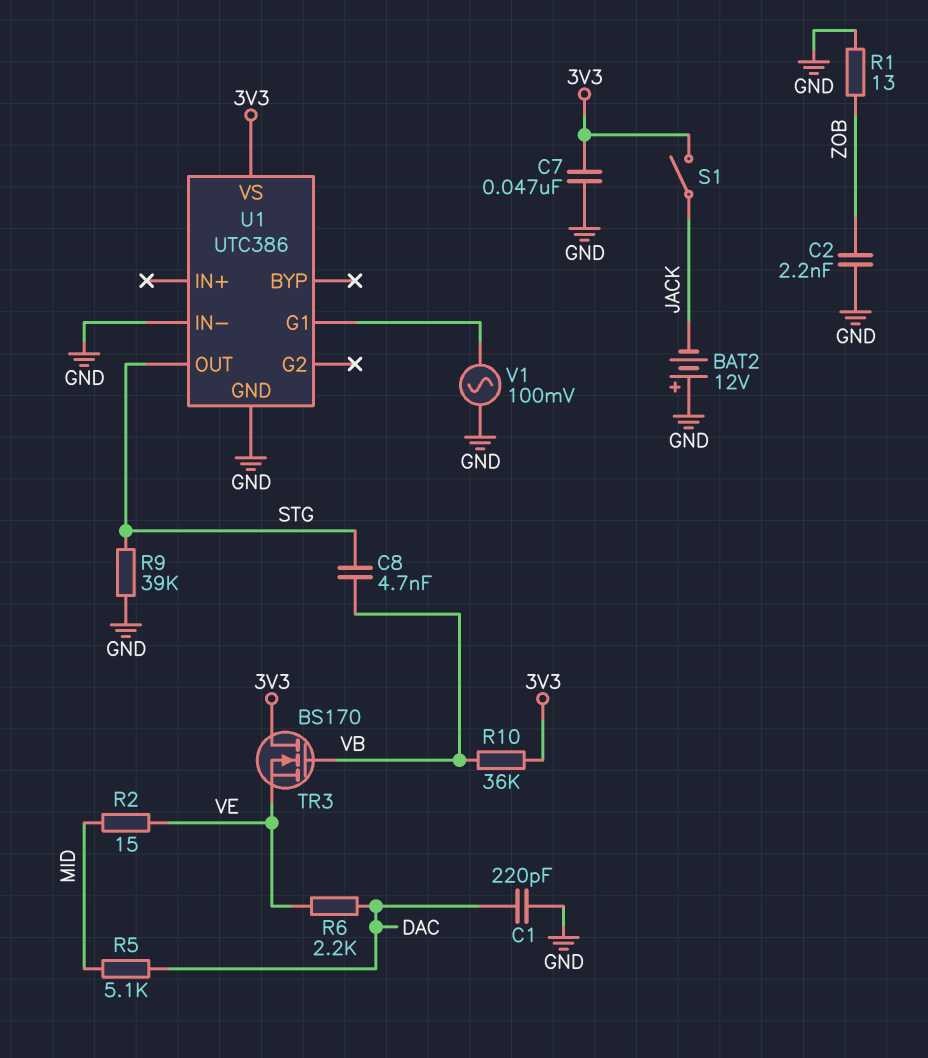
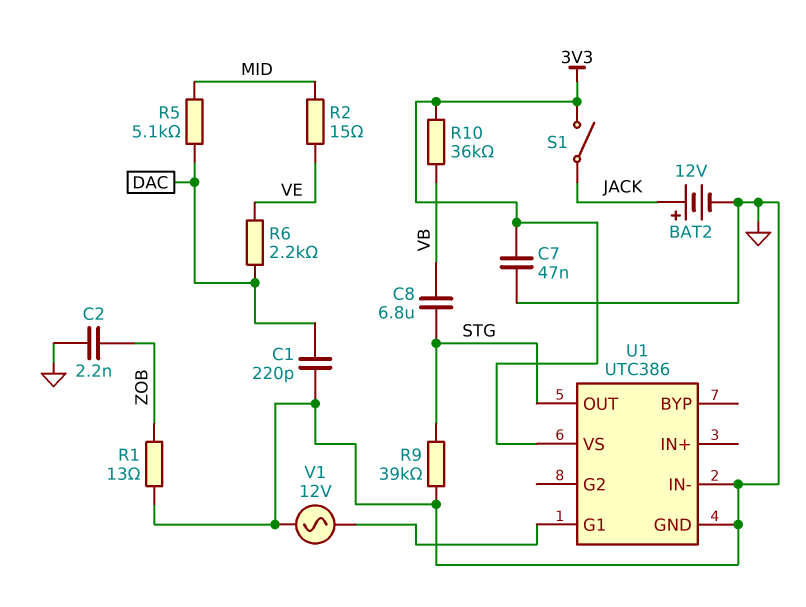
BAT2: 12V (plus GND, minus JACK) -> 12V (plus JACK, minus GND)
C8: 4.7nF (STG, VB) -> 6.8uF (STG, VB)
TR3: NMOS BS170 (G VB, D 3V3, S VE) -> none
V1: AC 100mV (GND, U1/G1) -> AC 12V (GND, U1/G1)

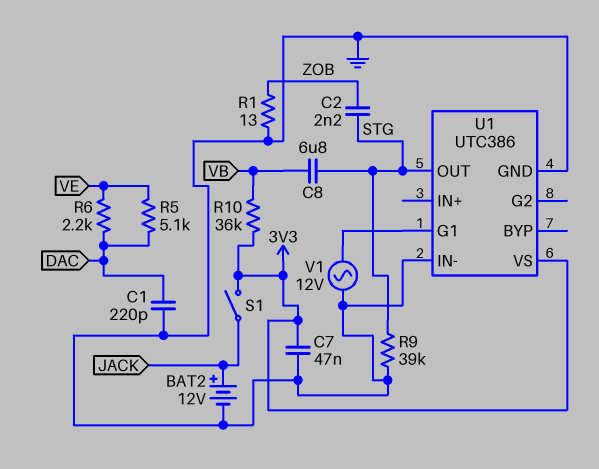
C2: 2.2nF (GND, ZOB) -> 2.2nF (STG, ZOB)
R2: 15 (MID, VE) -> none
R5: 5.1k (DAC, MID) -> 5.1k (DAC, VE)

